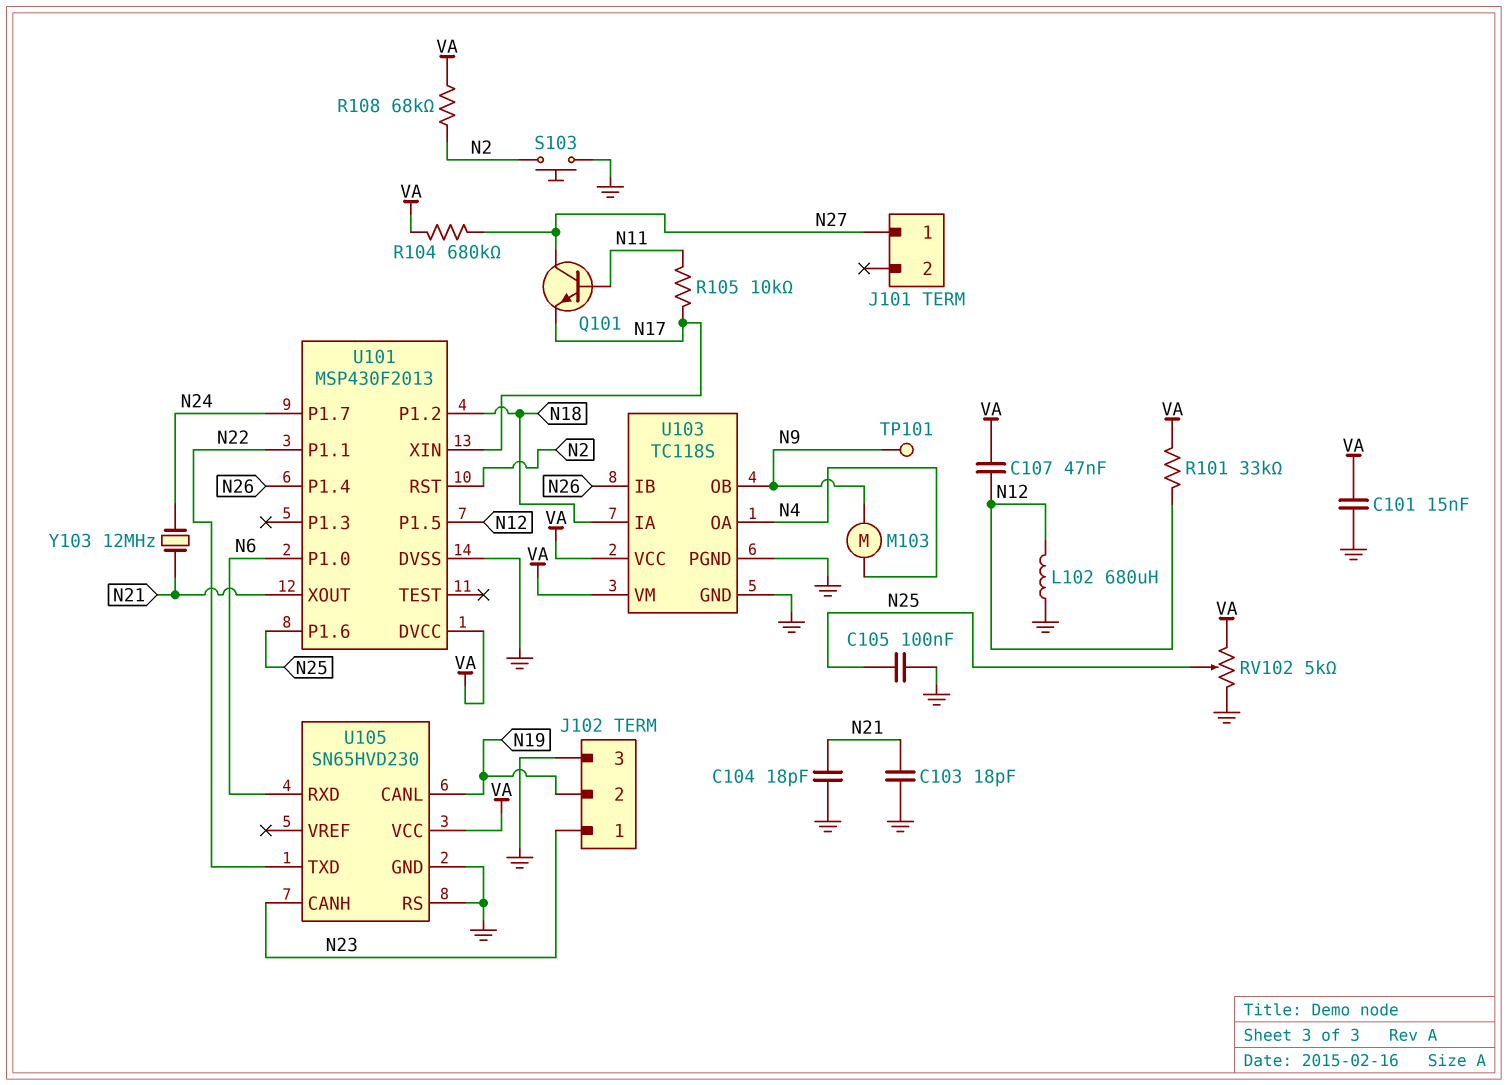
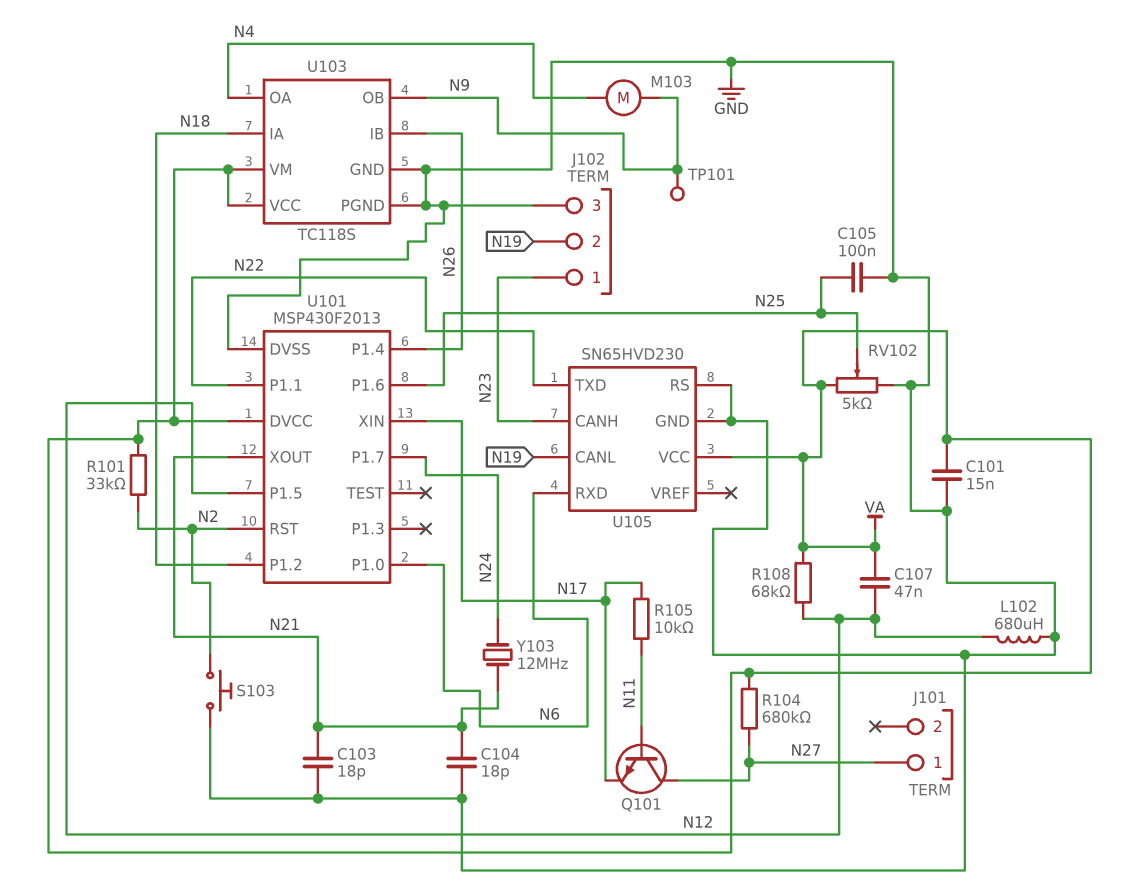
R101: 33k (N12, VA) -> 33k (N2, VA)
R108: 68k (N2, VA) -> 68k (N12, VA)

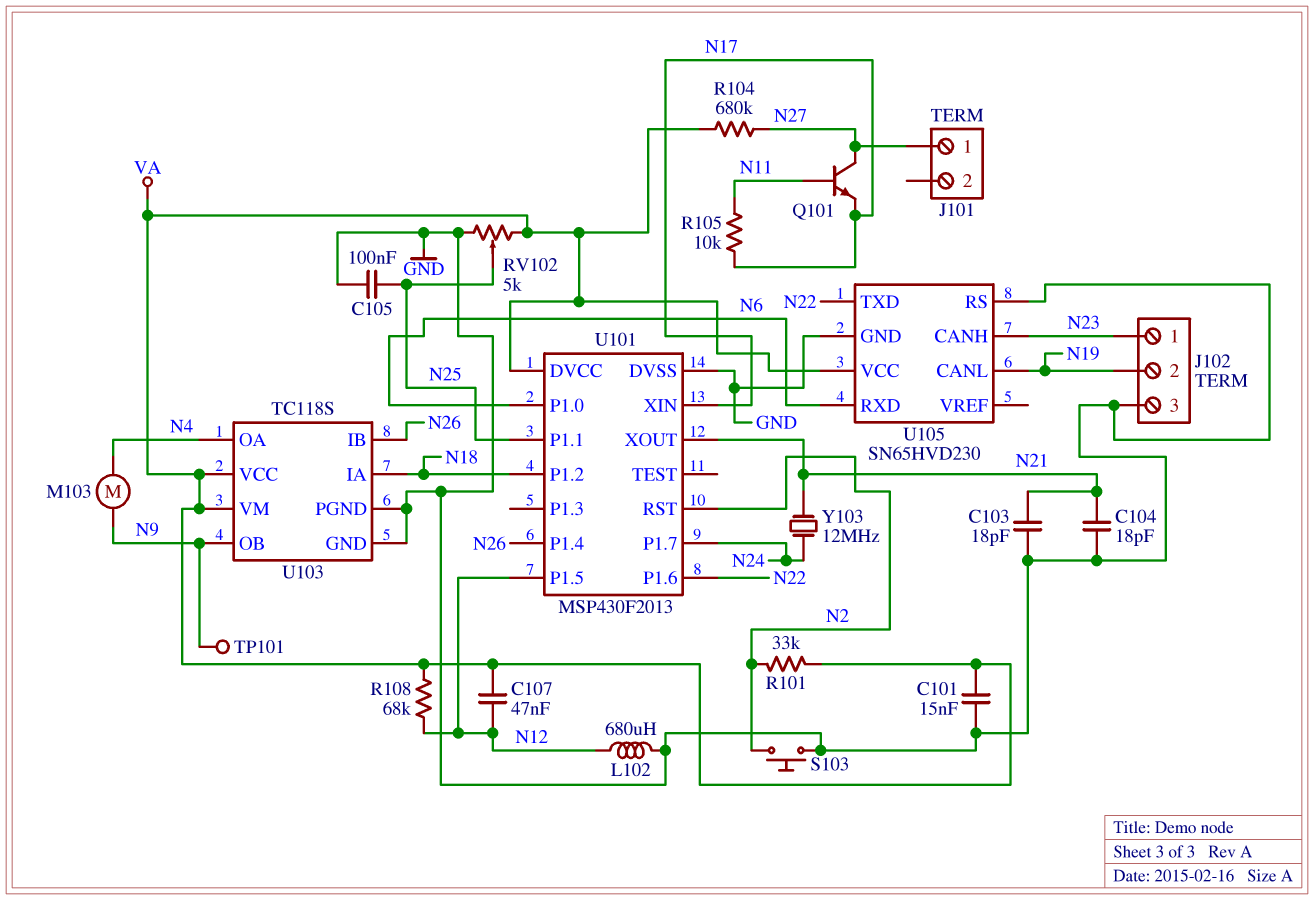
U101 pin P1.1: N22 -> N25
U101 pin P1.6: N25 -> N22

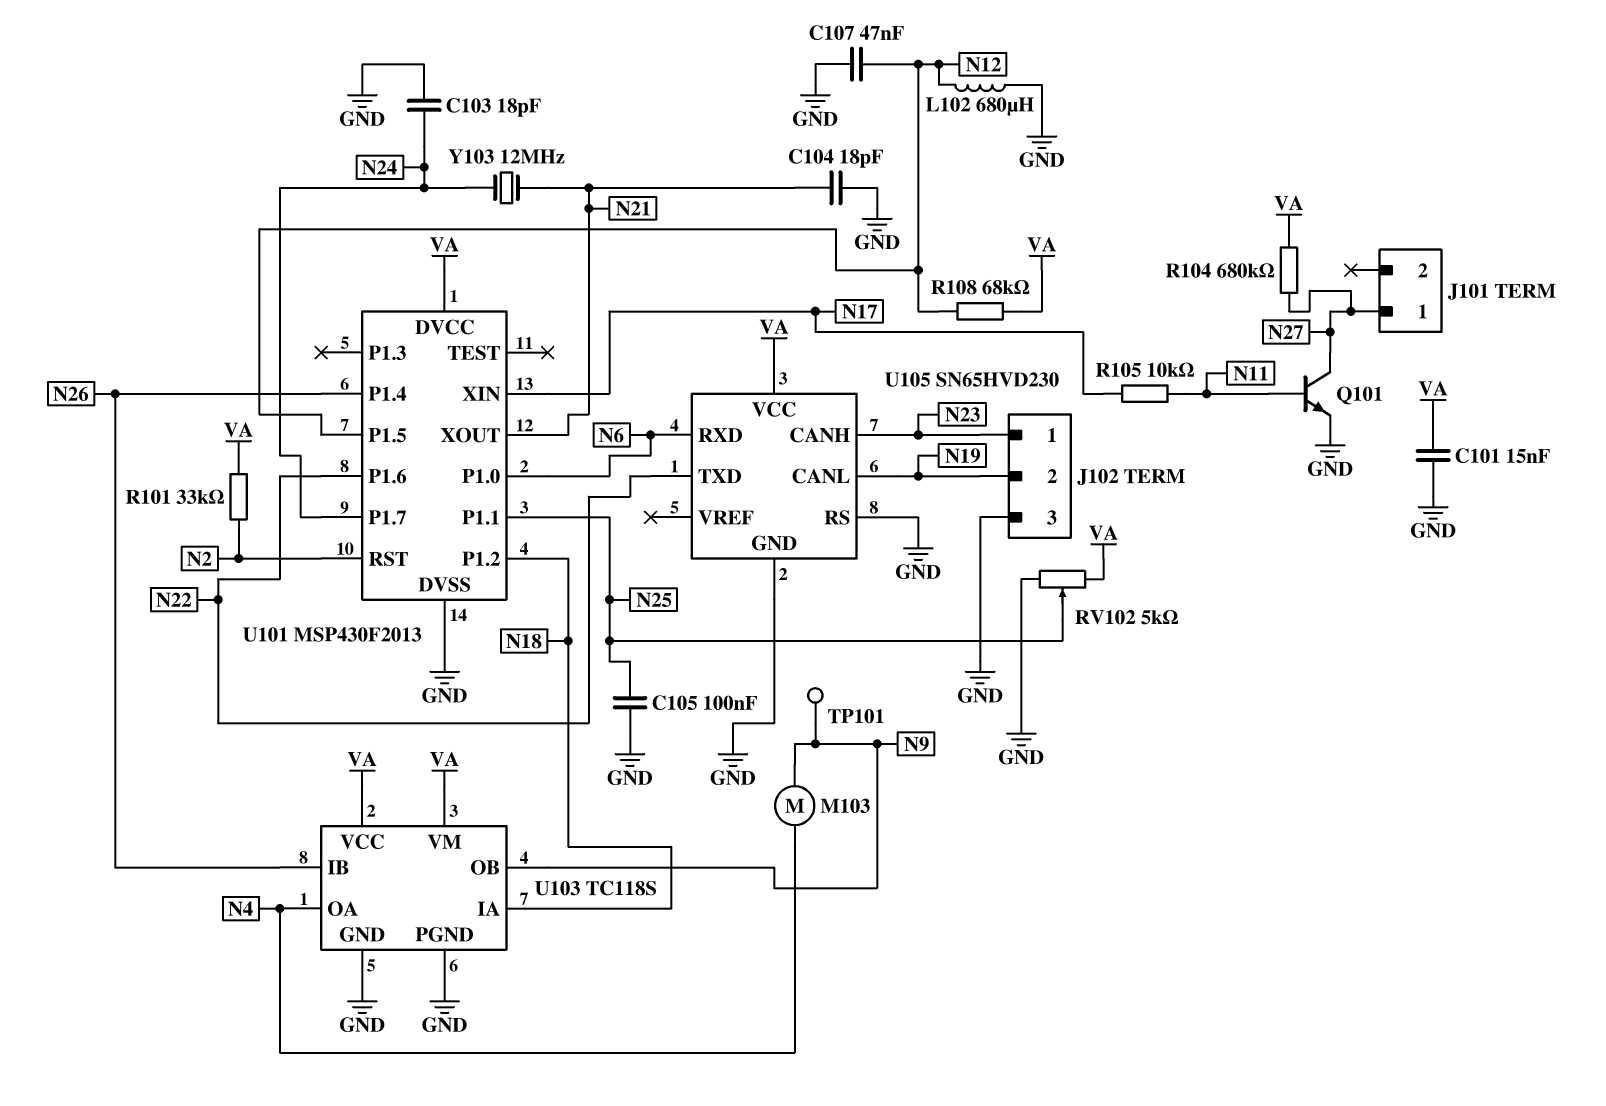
C103: 18pF (GND, N21) -> 18pF (GND, N24)
C107: 47nF (N12, VA) -> 47nF (GND, N12)
Q101: NPN (B N11, C N27, E N17) -> NPN (B N11, C N27, E GND)
S103: button (GND, N2) -> none

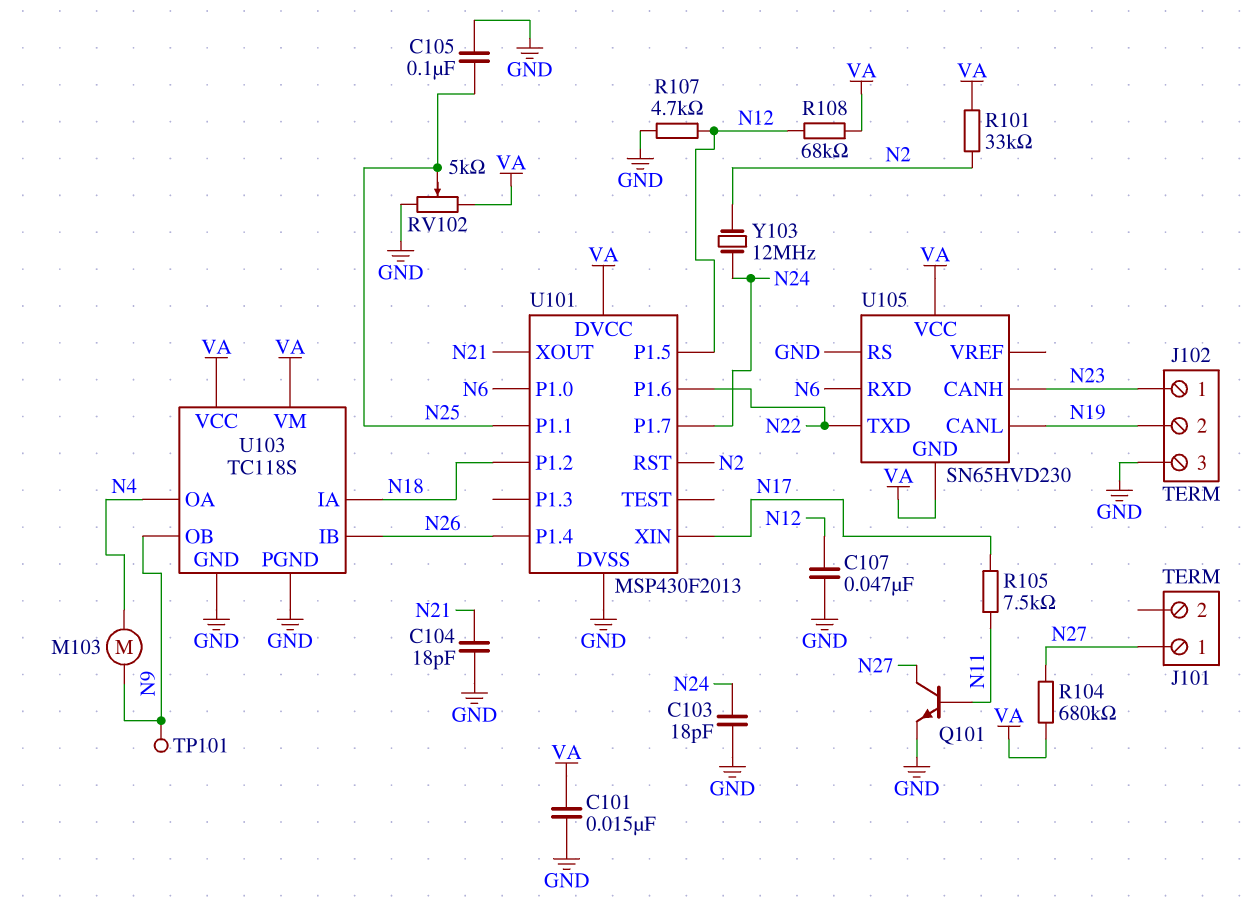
L102: 680uH (GND, N12) -> none
R105: 10k (N11, N17) -> 7.5k (N11, N17)
R107: none -> 4.7k (GND, N12)
U105 pin GND: GND -> VA
Y103: 12MHz (N21, N24) -> 12MHz (N2, N24)

